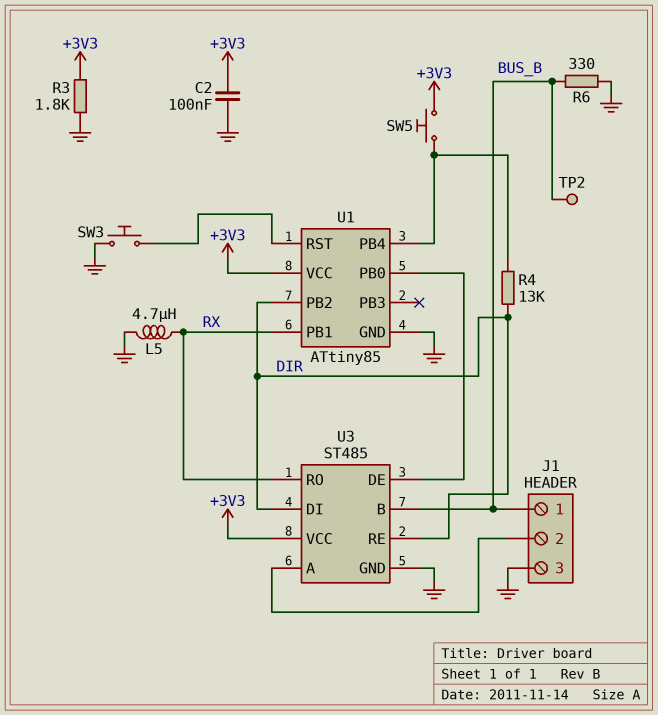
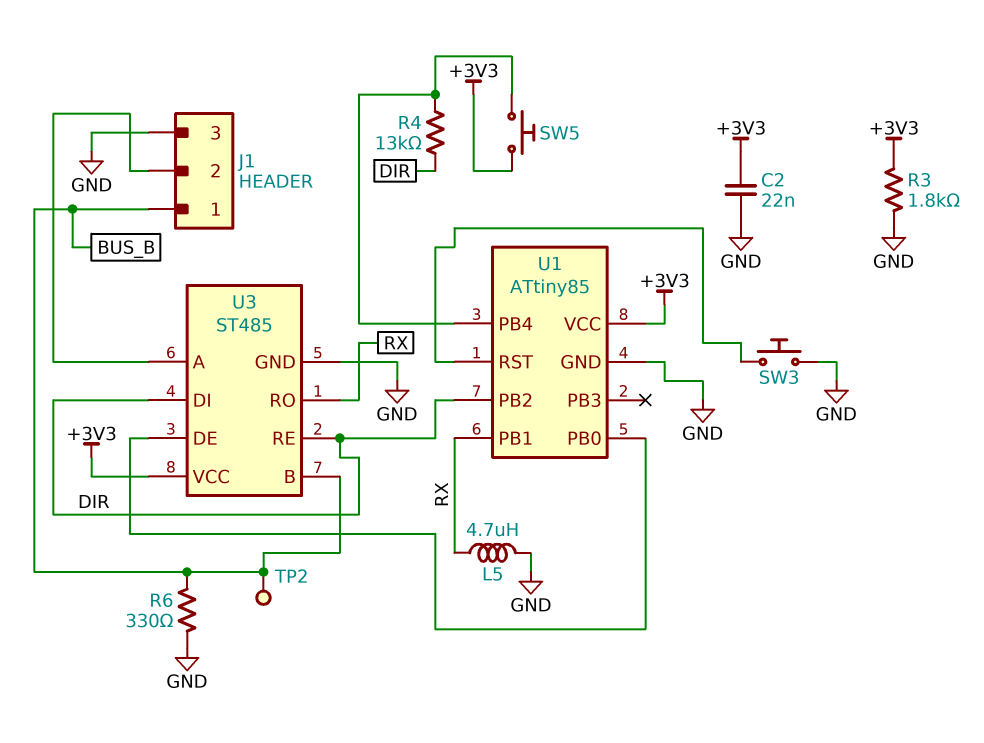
C2: 100nF (+3V3, GND) -> 22nF (+3V3, GND)

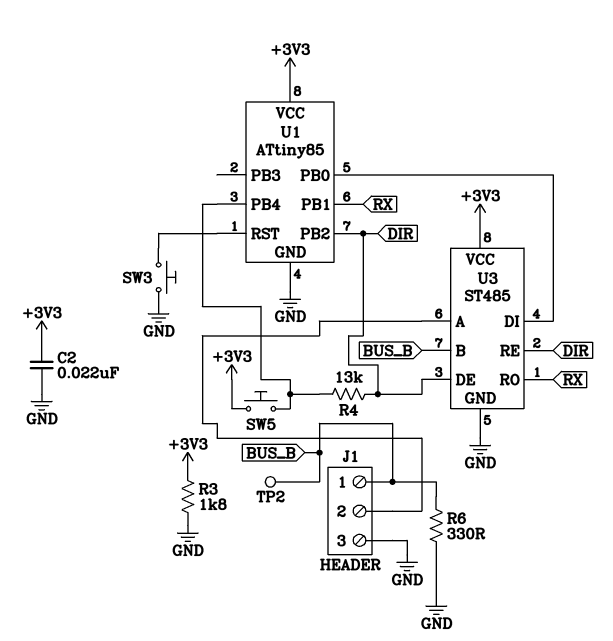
L5: 4.7uH (GND, RX) -> none
U3 pin DE: U1/PB0 -> DIR
U3 pin DI: DIR -> U1/PB0

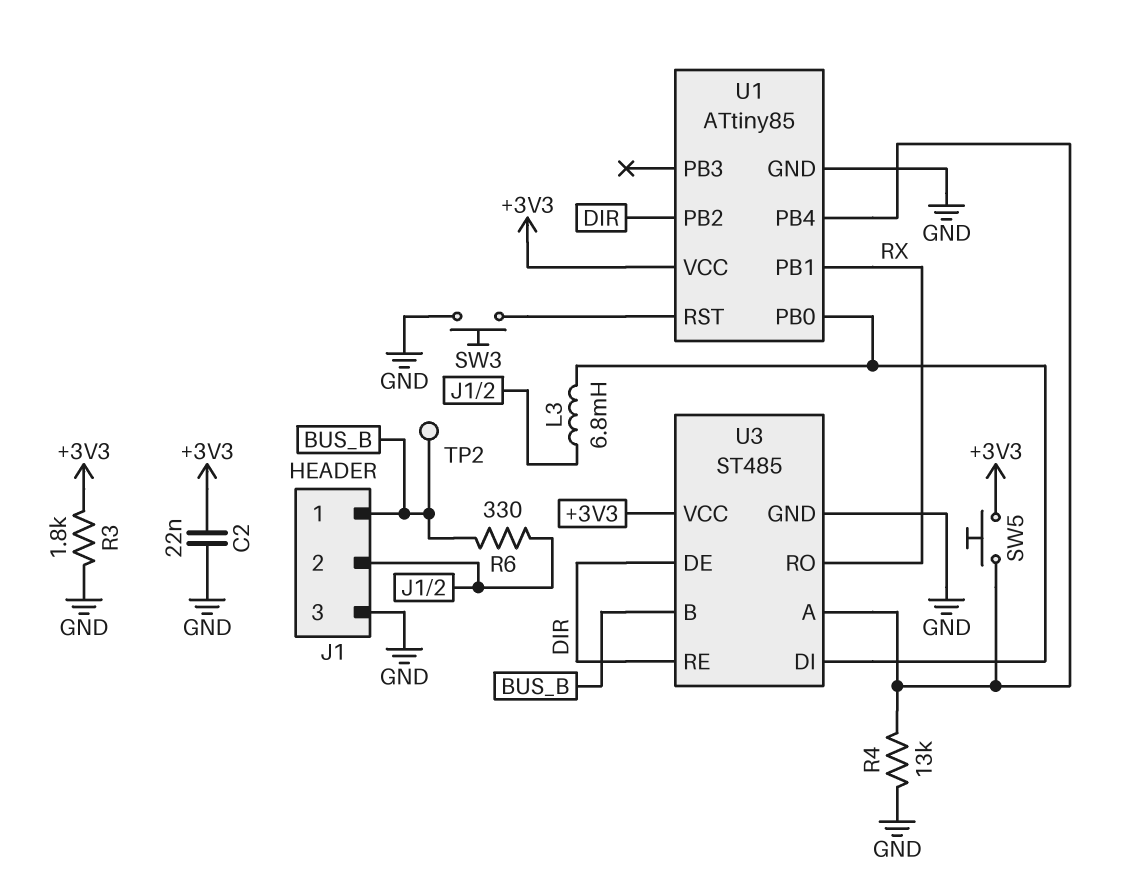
L3: none -> 6.8mH (J1/2, U1/PB0)
R4: 13k (DIR, U1/PB4) -> 13k (GND, U1/PB4)
R6: 330 (BUS_B, GND) -> 330 (BUS_B, J1/2)
U3 pin A: J1/2 -> U1/PB4

